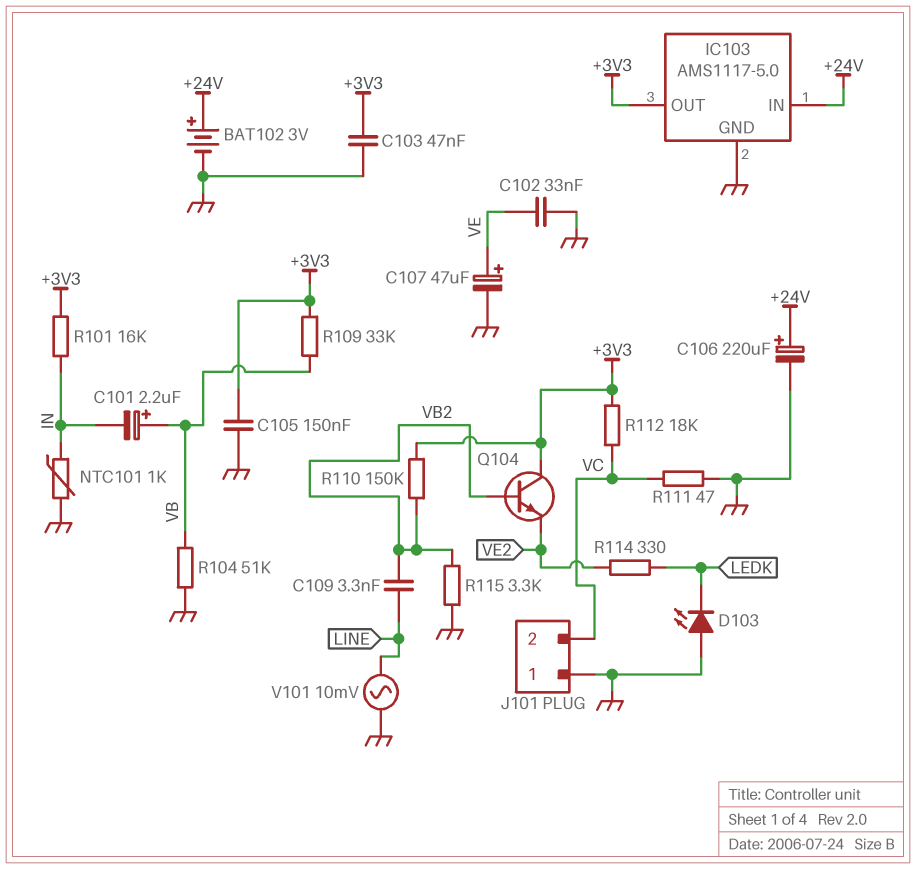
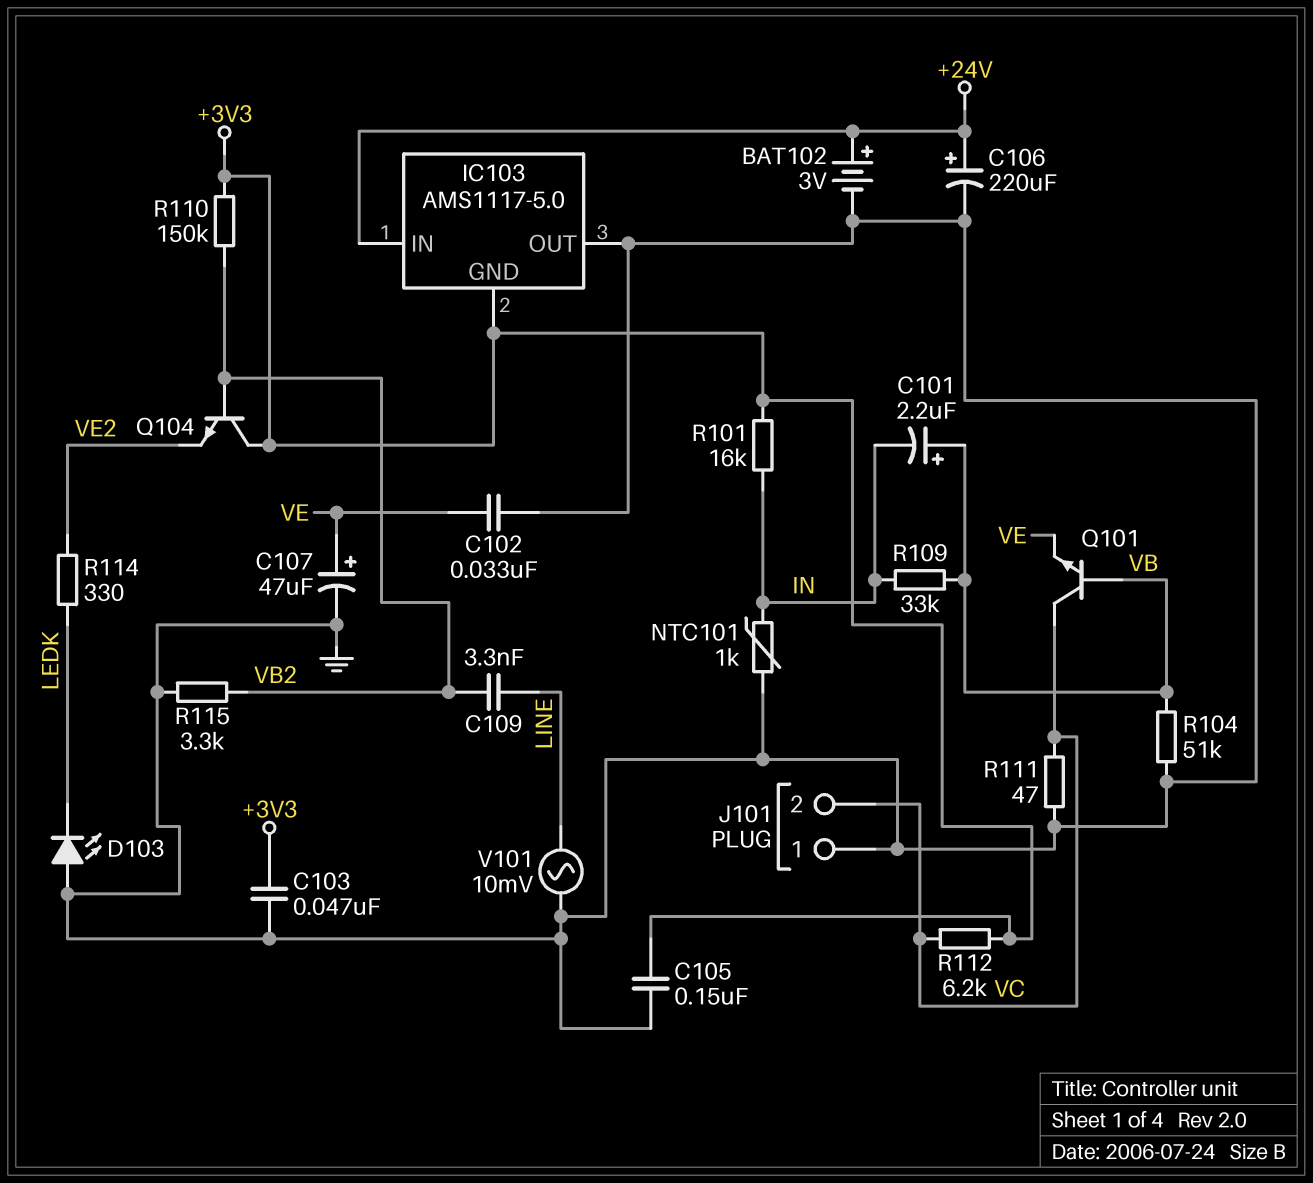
IC103 pin GND: GND -> +3V3
IC103 pin OUT: +3V3 -> GND
Q101: none -> NPN (B VB, C VC, E VE)
R109: 33k (+3V3, VB) -> 33k (IN, VB)
R112: 18k (+3V3, VC) -> 6.2k (+3V3, VC)

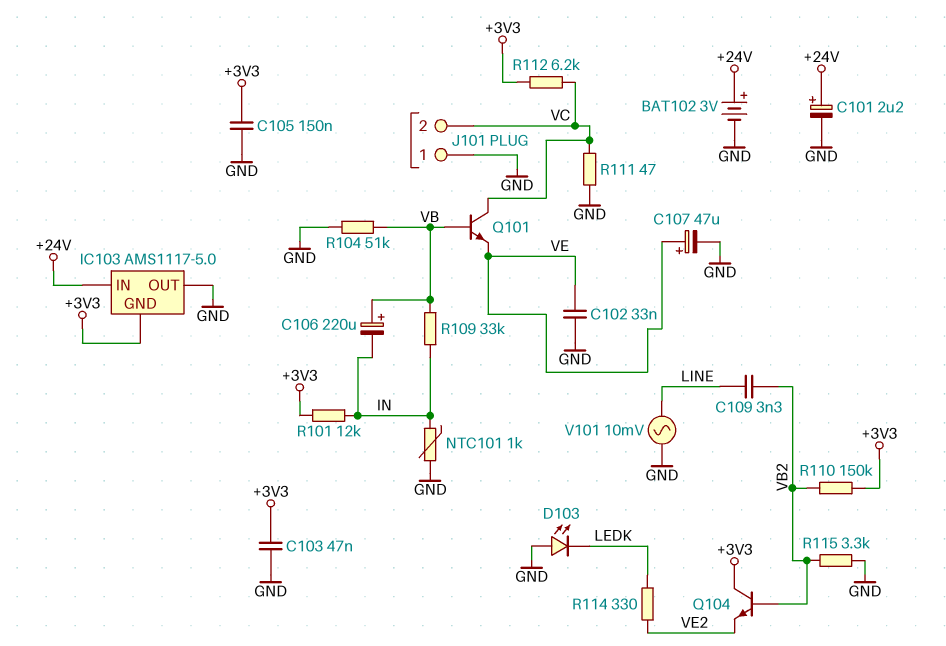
C101: 2.2uF (plus VB, minus IN) -> 2.2uF (plus +24V, minus GND)
C106: 220uF (plus +24V, minus GND) -> 220uF (plus VB, minus IN)
R101: 16k (+3V3, IN) -> 12k (+3V3, IN)

